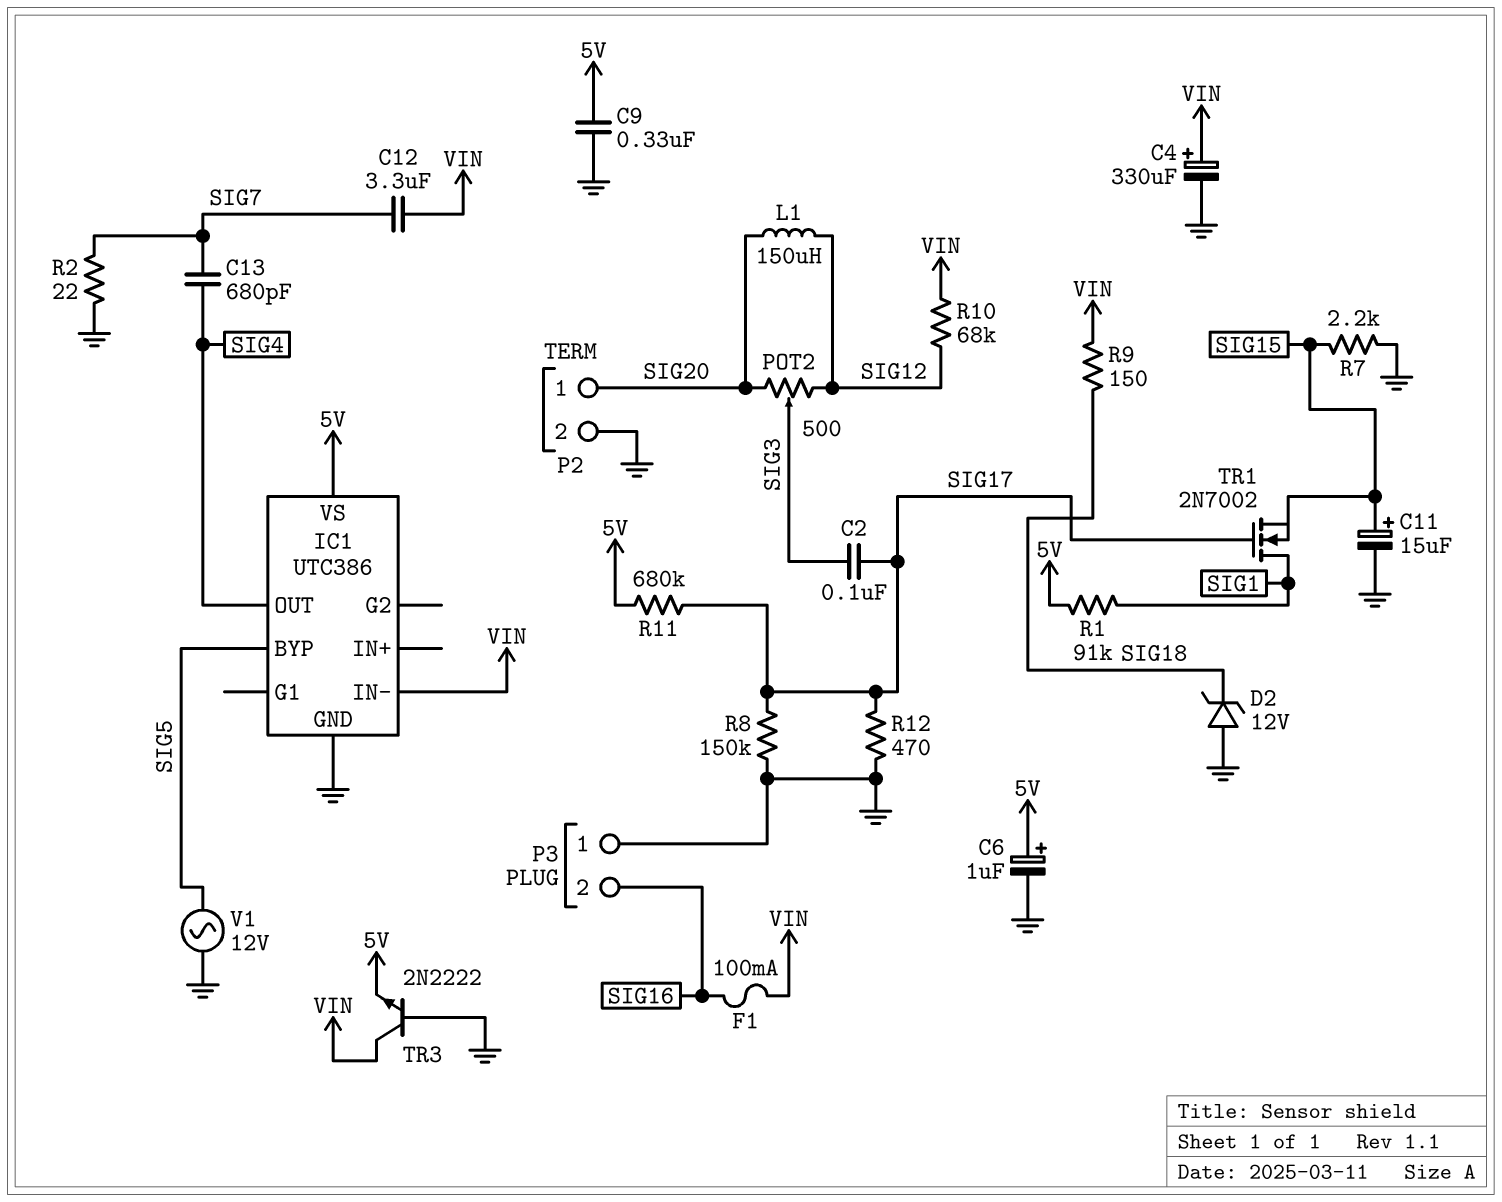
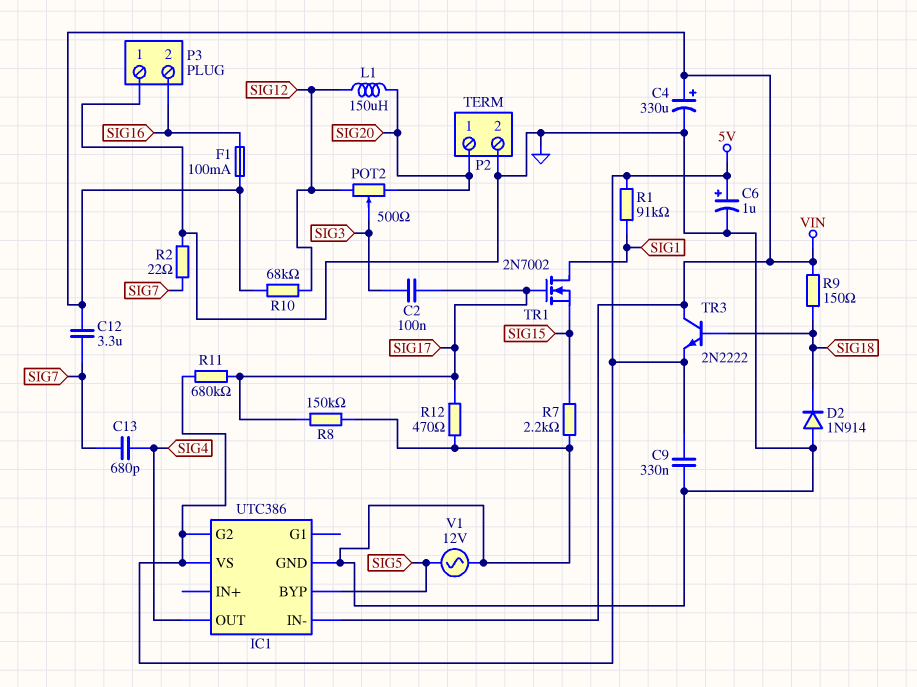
C11: 15uF (plus SIG15, minus GND) -> none
D2: zener 12V (A GND, K SIG18) -> diode 1N914 (A GND, K SIG18)
IC1 pin G2: none -> 5V
TR3: NPN 2N2222 (B GND, C VIN, E 5V) -> NPN 2N2222 (B SIG18, C VIN, E 5V)

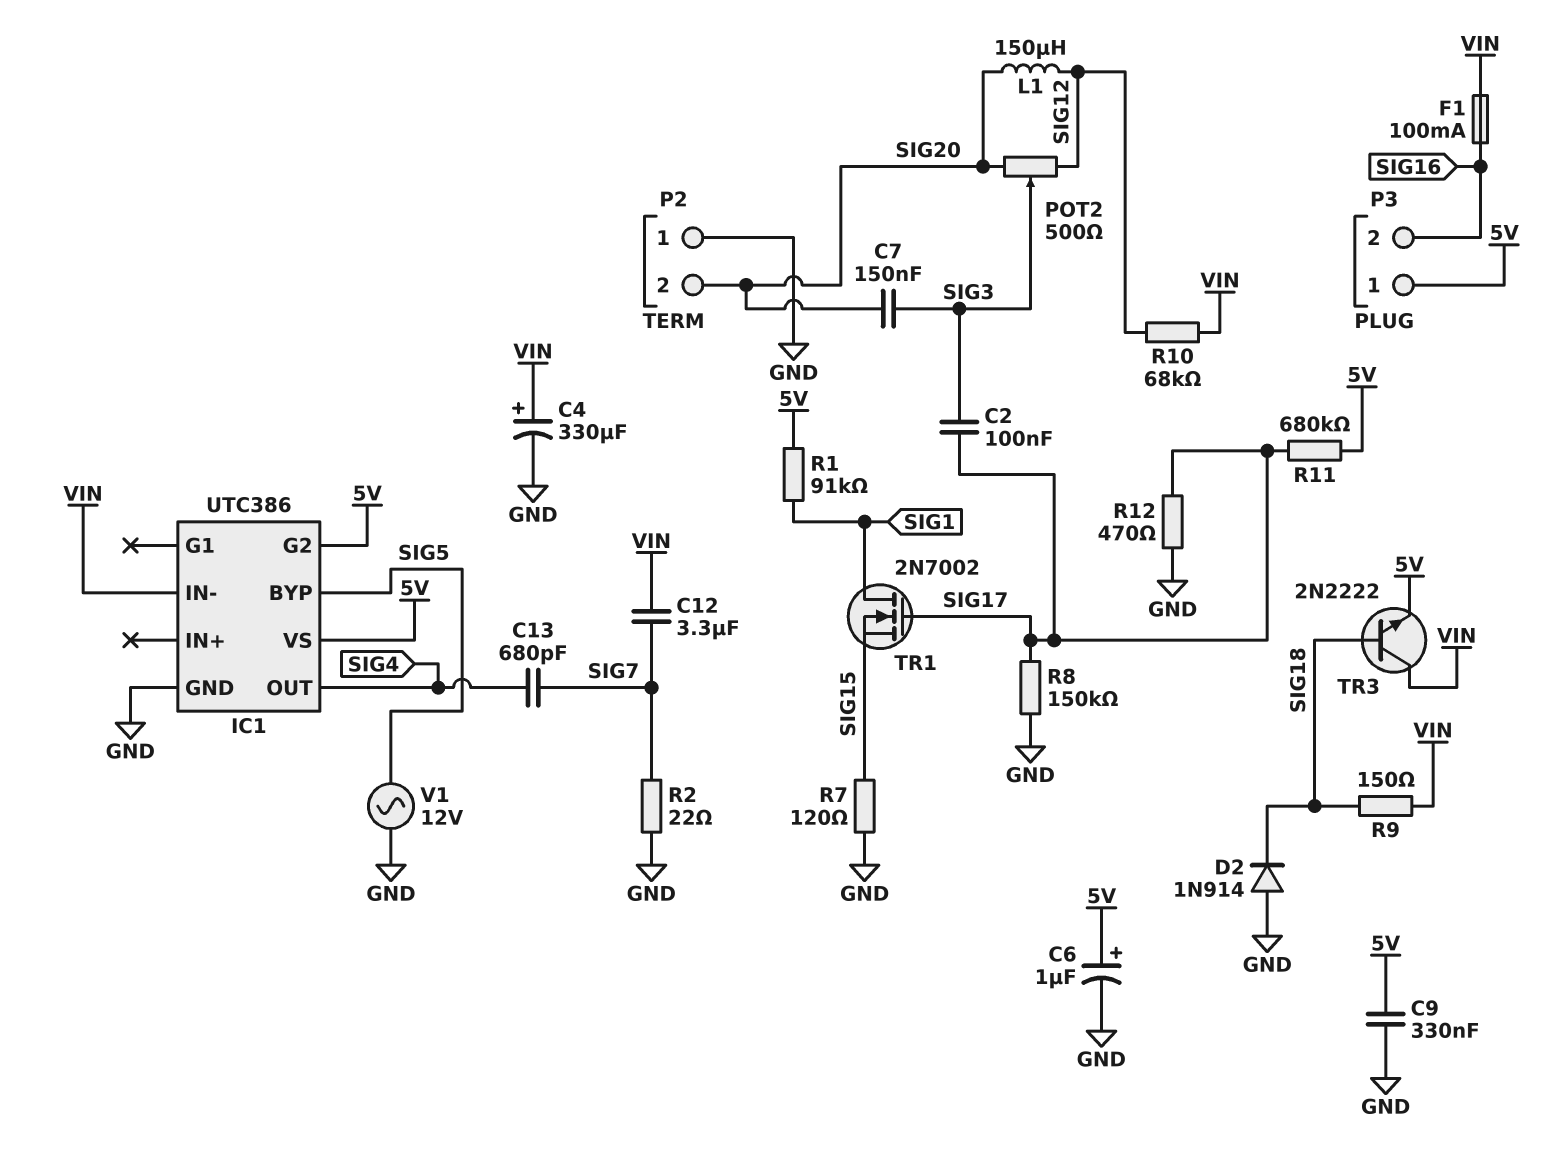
C7: none -> 150nF (SIG3, SIG20)
P2 pin 1: SIG20 -> GND
P2 pin 2: GND -> SIG20
P3 pin 1: GND -> 5V
R7: 2.2k (GND, SIG15) -> 120 (GND, SIG15)

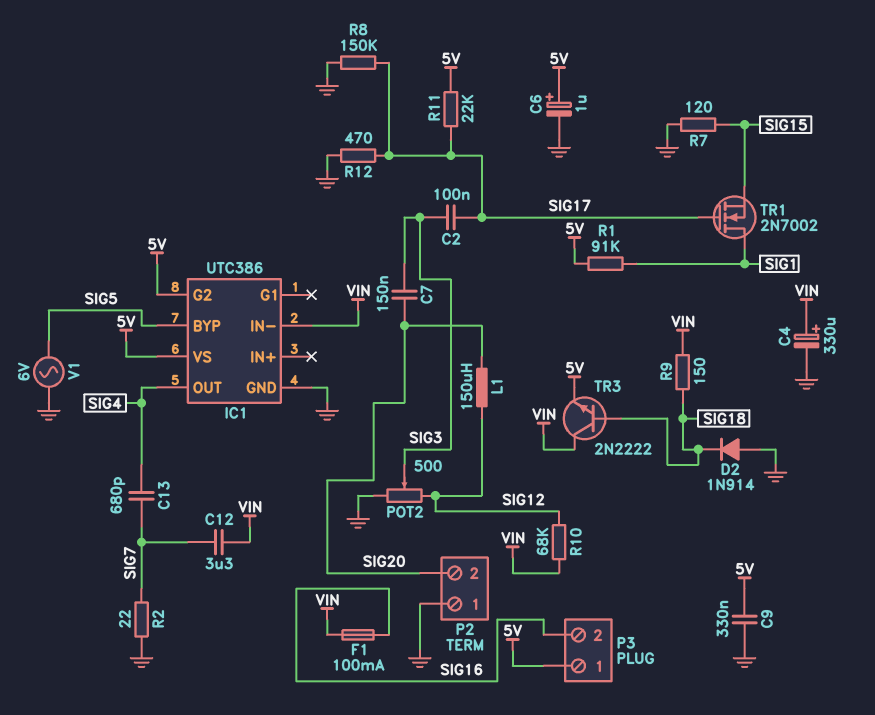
POT2: 500 (SIG12, SIG20, wiper SIG3) -> 500 (GND, SIG12, wiper SIG3)
R11: 680k (5V, SIG17) -> 22k (5V, SIG17)
V1: AC 12V (GND, SIG5) -> AC 6V (GND, SIG5)

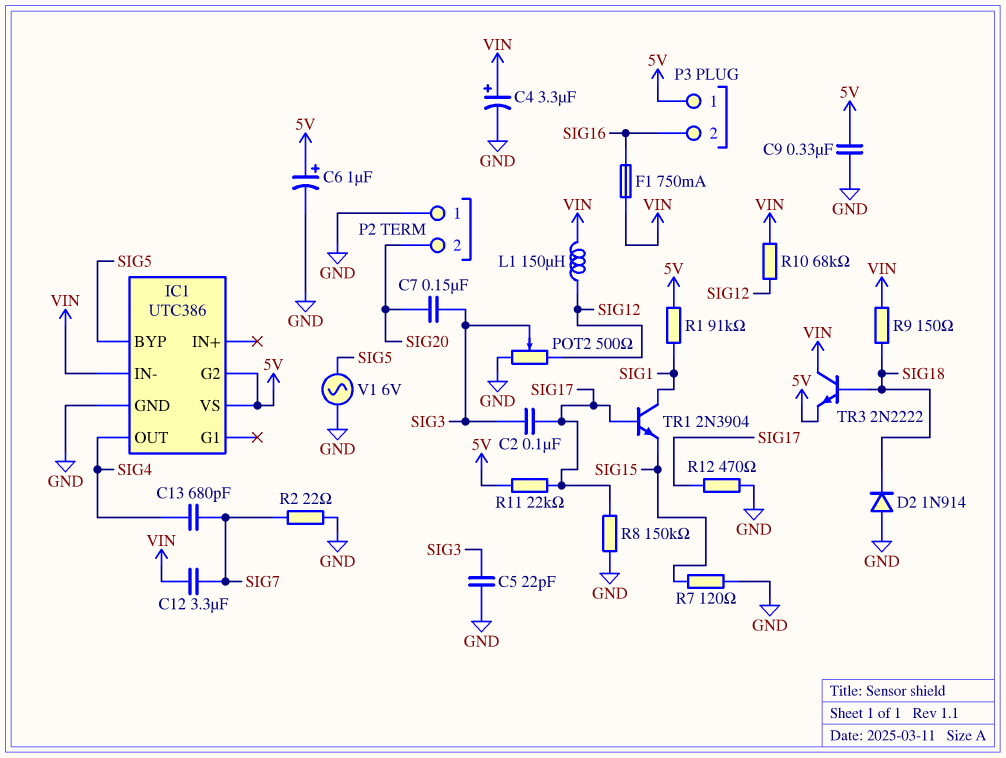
C4: 330uF (plus VIN, minus GND) -> 3.3uF (plus VIN, minus GND)
C5: none -> 22pF (GND, SIG3)
F1: 100mA (SIG16, VIN) -> 750mA (SIG16, VIN)
L1: 150uH (SIG12, SIG20) -> 150uH (SIG12, VIN)
TR1: NMOS 2N7002 (G SIG17, D SIG1, S SIG15) -> NPN 2N3904 (B SIG17, C SIG1, E SIG15)

